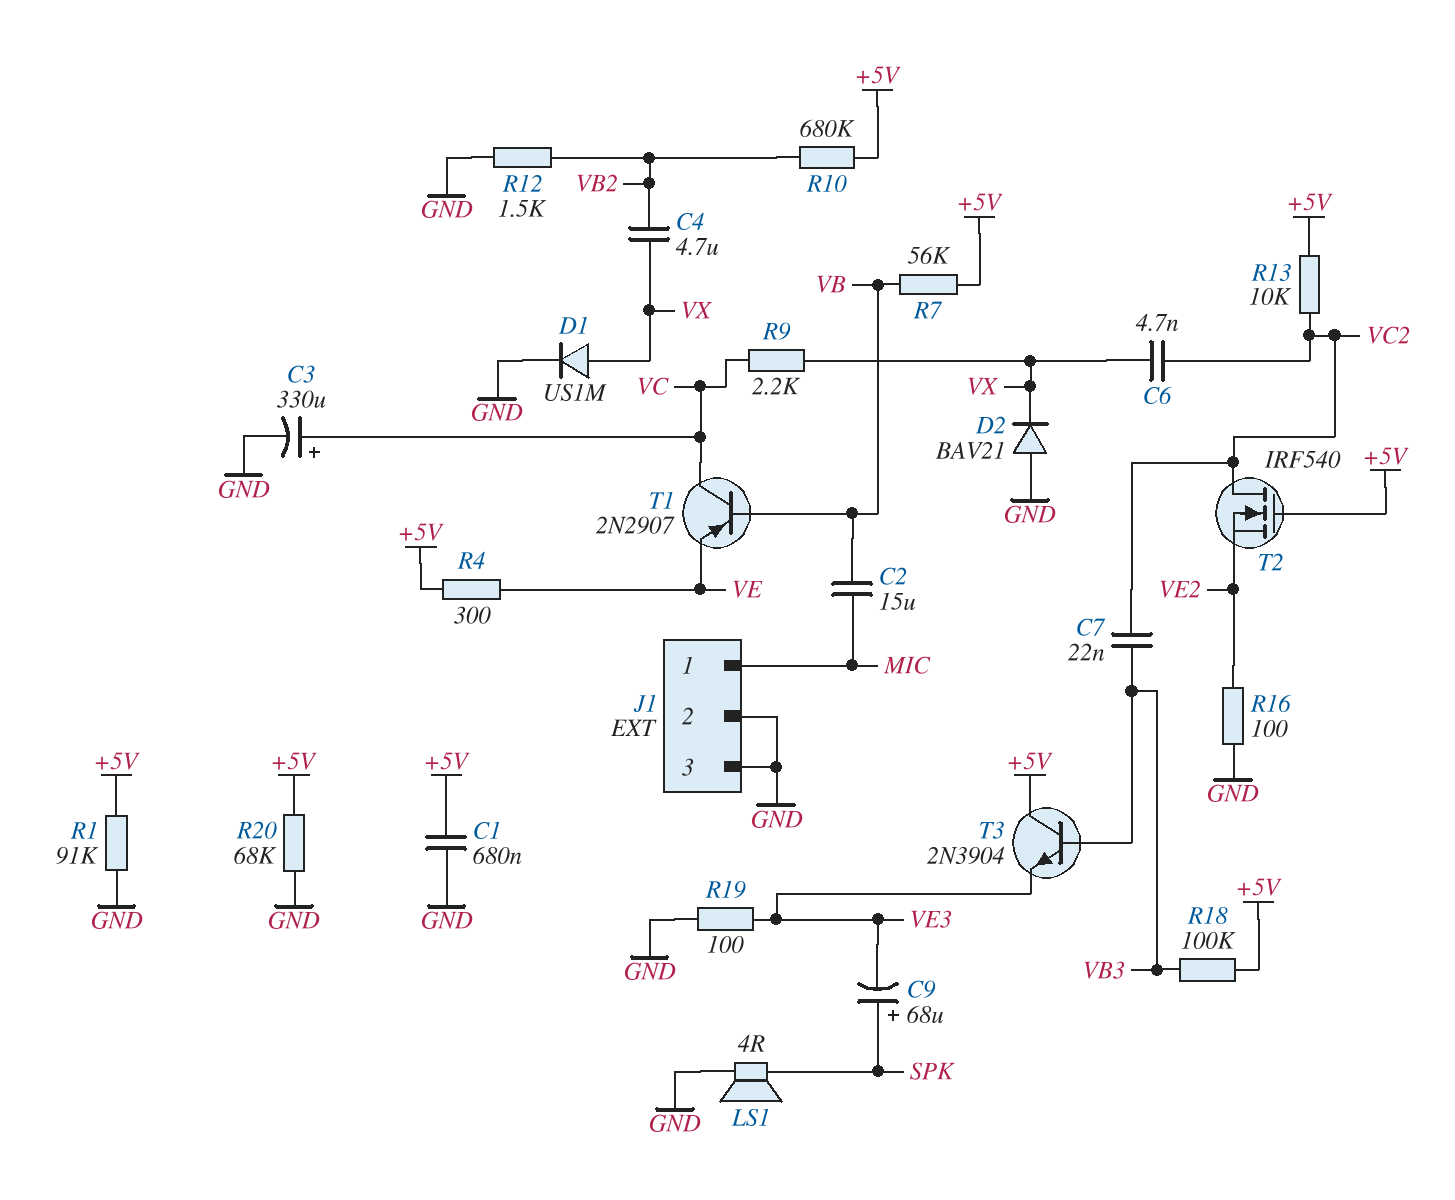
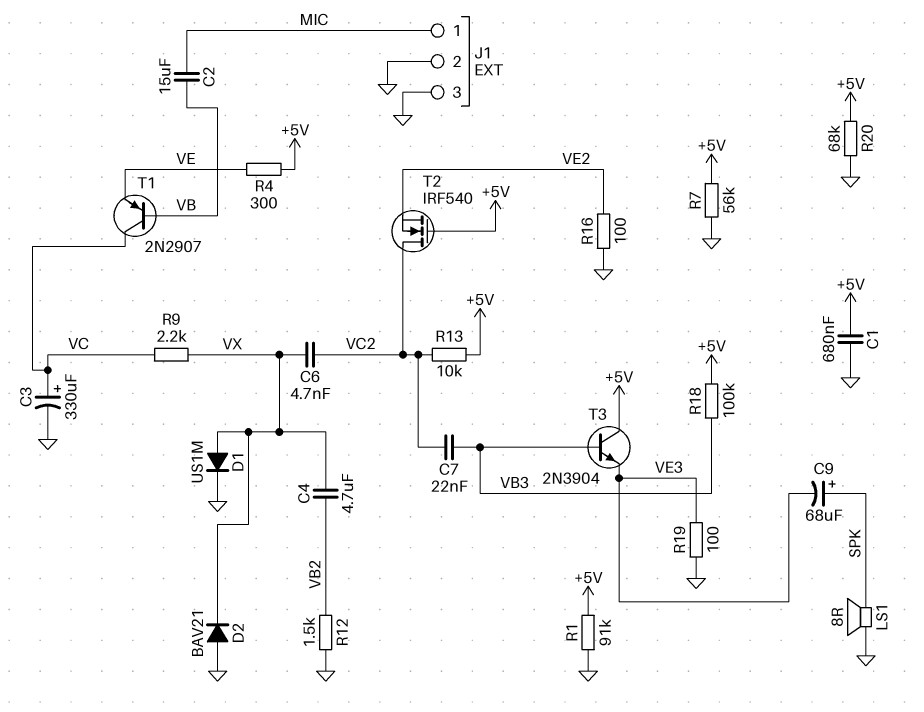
LS1: speaker 4R (GND, SPK) -> speaker 8R (GND, SPK)
R7: 56k (+5V, VB) -> 56k (+5V, GND)
R10: 680k (+5V, VB2) -> none

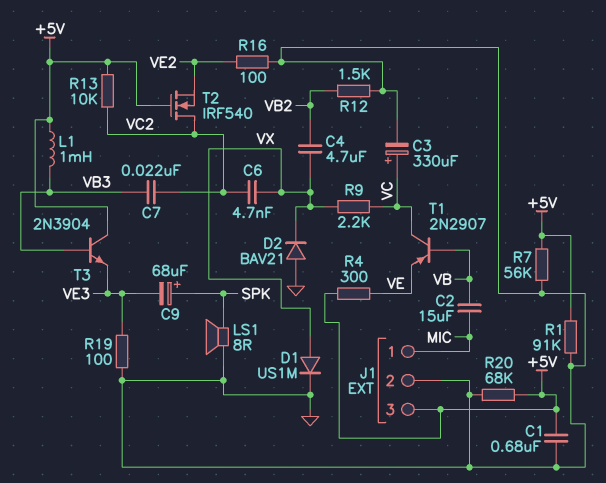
J1 pin 3: GND -> +5V
L1: none -> 1mH (+5V, VB3)
R18: 100k (+5V, VB3) -> none

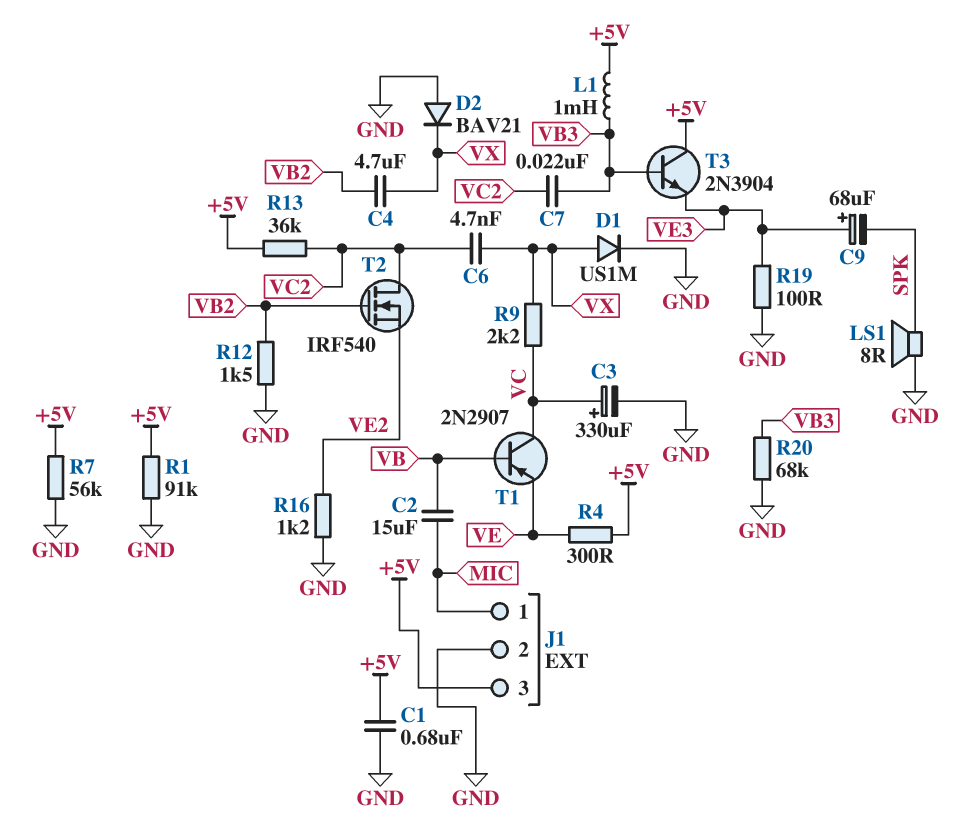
C9: 68uF (plus SPK, minus VE3) -> 68uF (plus VE3, minus SPK)
R13: 10k (+5V, VC2) -> 36k (+5V, VC2)
R16: 100 (GND, VE2) -> 1.2k (GND, VE2)
R20: 68k (+5V, GND) -> 68k (GND, VB3)
T2: NMOS IRF540 (G +5V, D VC2, S VE2) -> NMOS IRF540 (G VB2, D VC2, S VE2)

